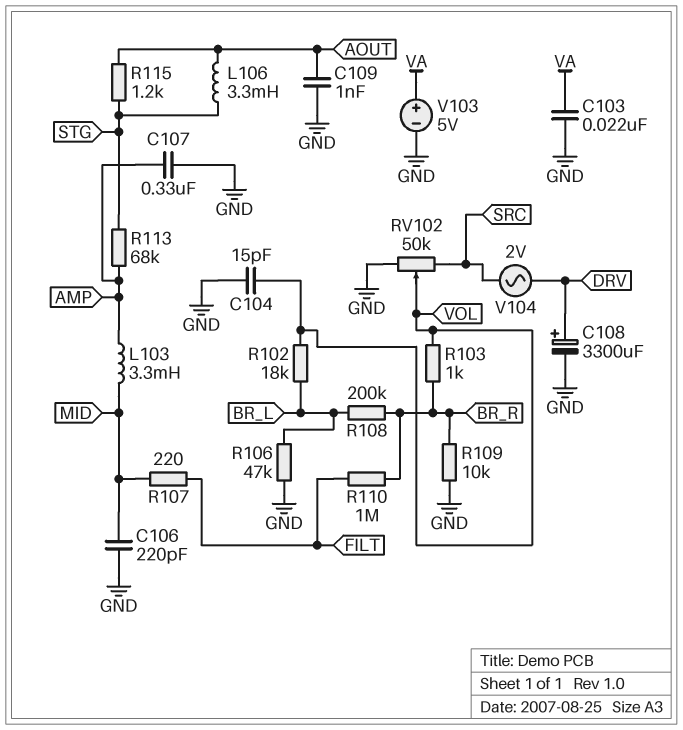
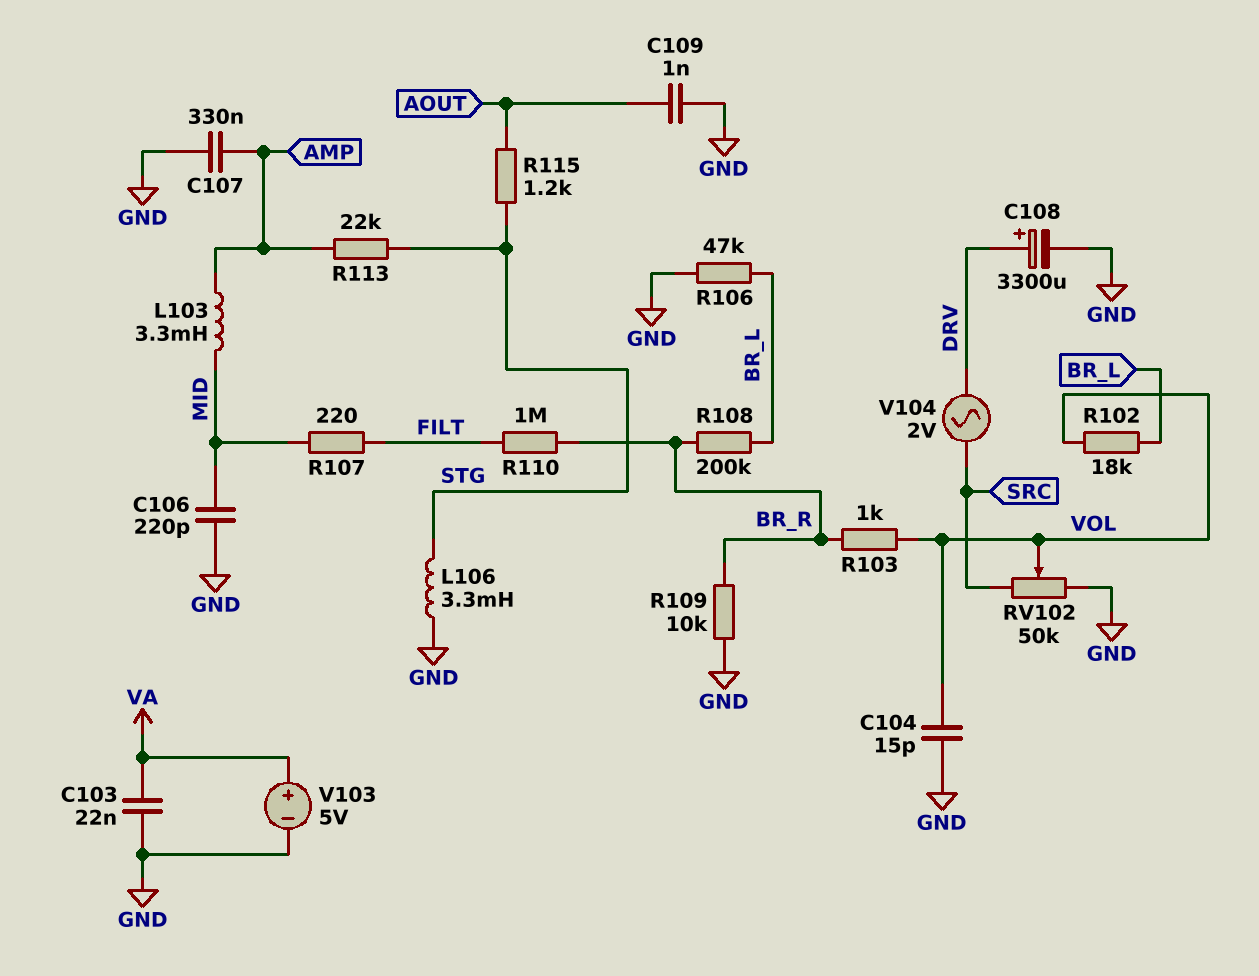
L106: 3.3mH (AOUT, STG) -> 3.3mH (GND, STG)
R113: 68k (AMP, STG) -> 22k (AMP, STG)

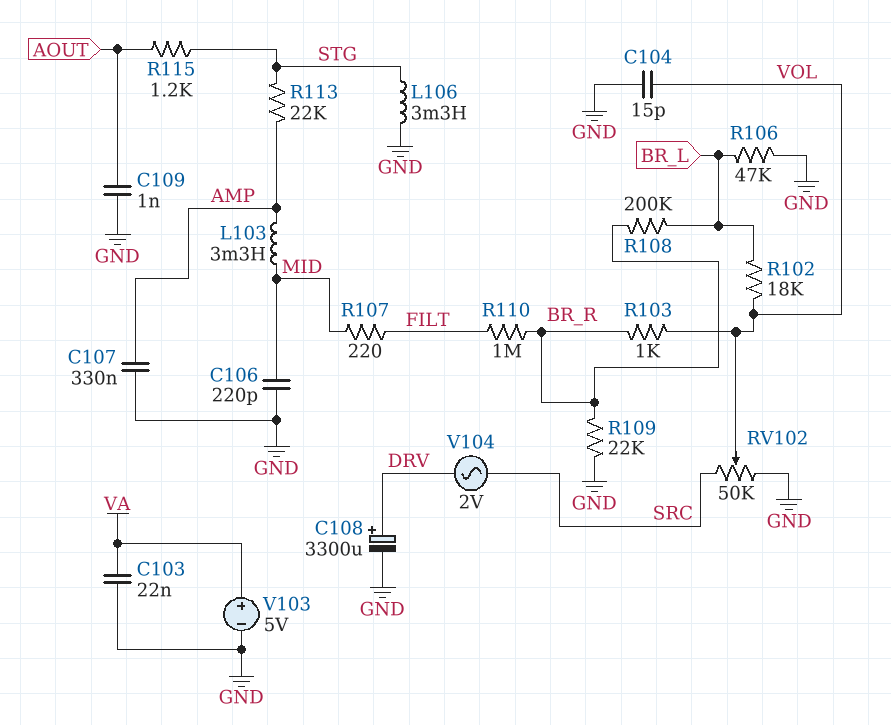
R109: 10k (BR_R, GND) -> 22k (BR_R, GND)

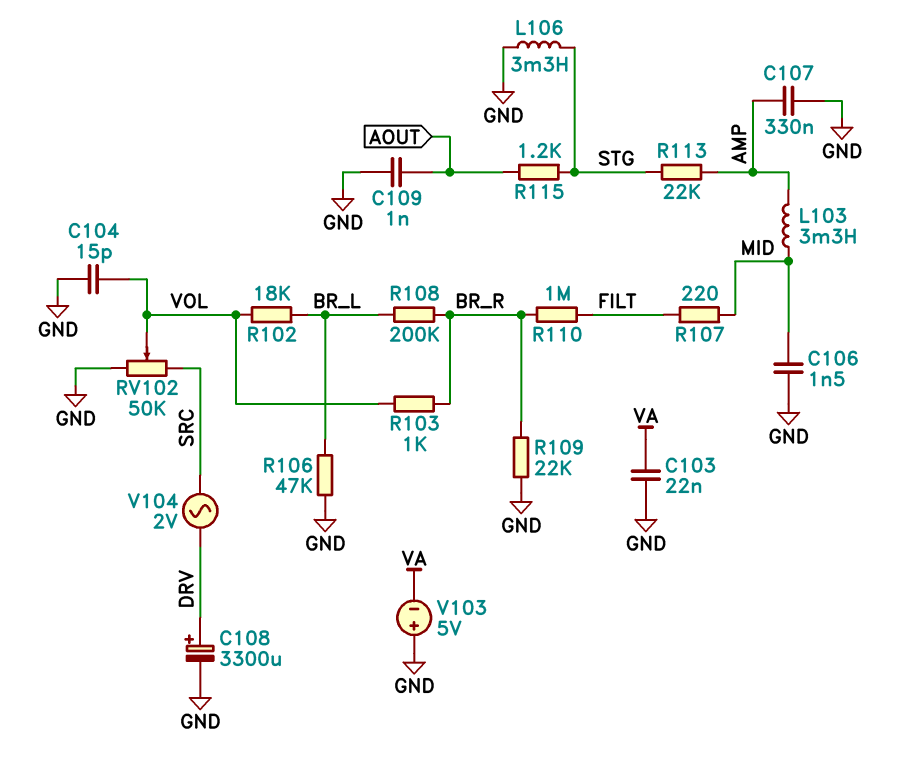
C106: 220pF (GND, MID) -> 1.5nF (GND, MID)
V103: 5V (plus VA, minus GND) -> 5V (plus GND, minus VA)

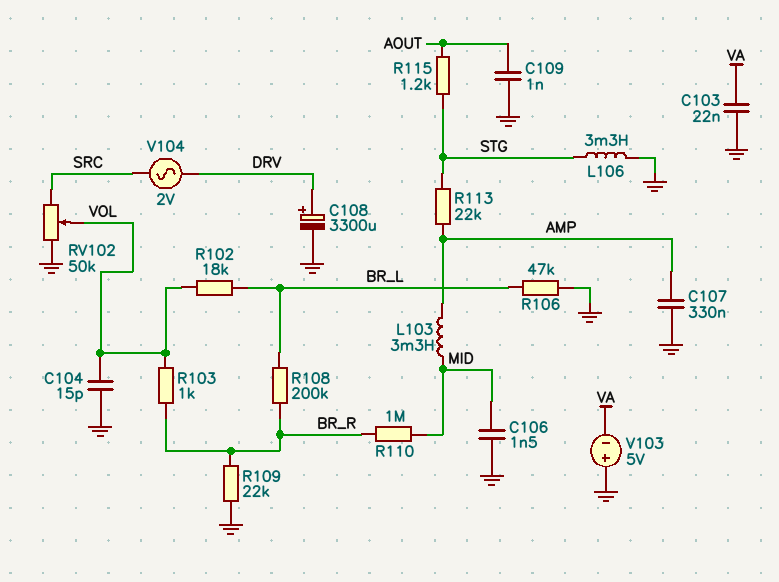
R107: 220 (FILT, MID) -> none
R110: 1M (BR_R, FILT) -> 1M (BR_R, MID)

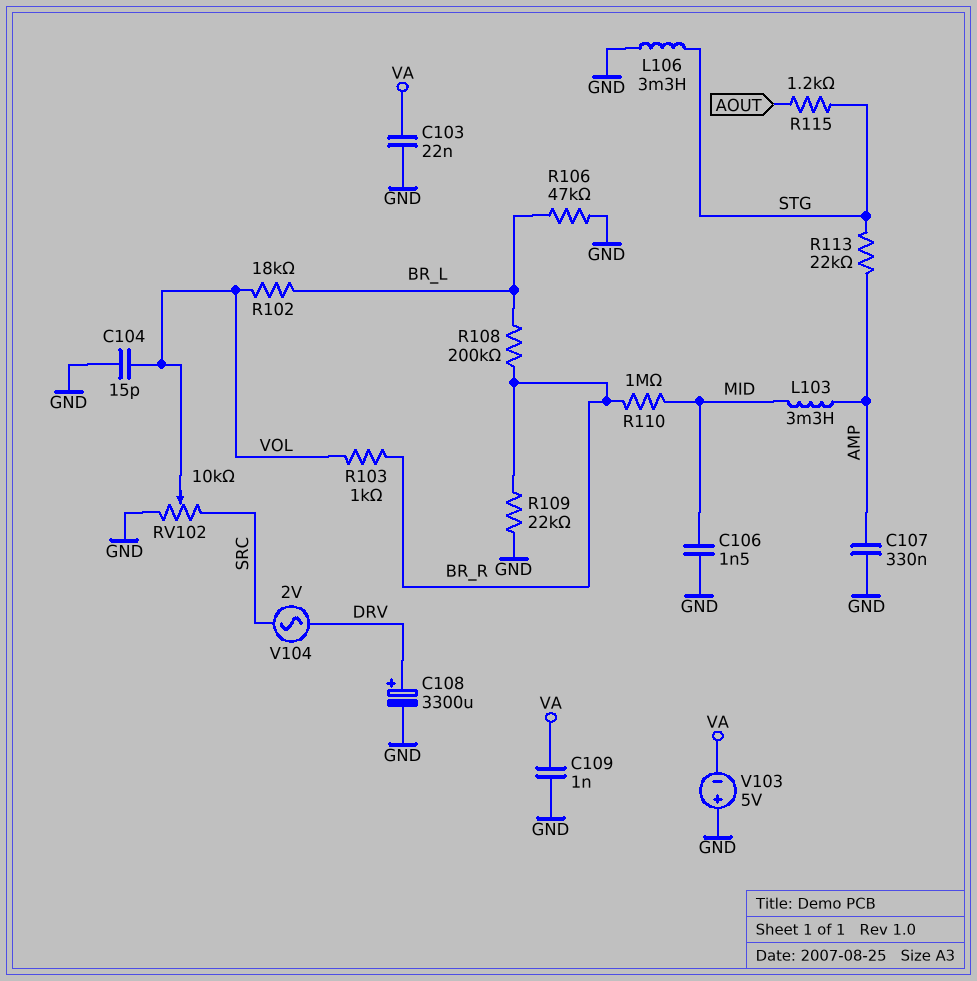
C109: 1nF (AOUT, GND) -> 1nF (GND, VA)
RV102: 50k (GND, SRC, wiper VOL) -> 10k (GND, SRC, wiper VOL)

